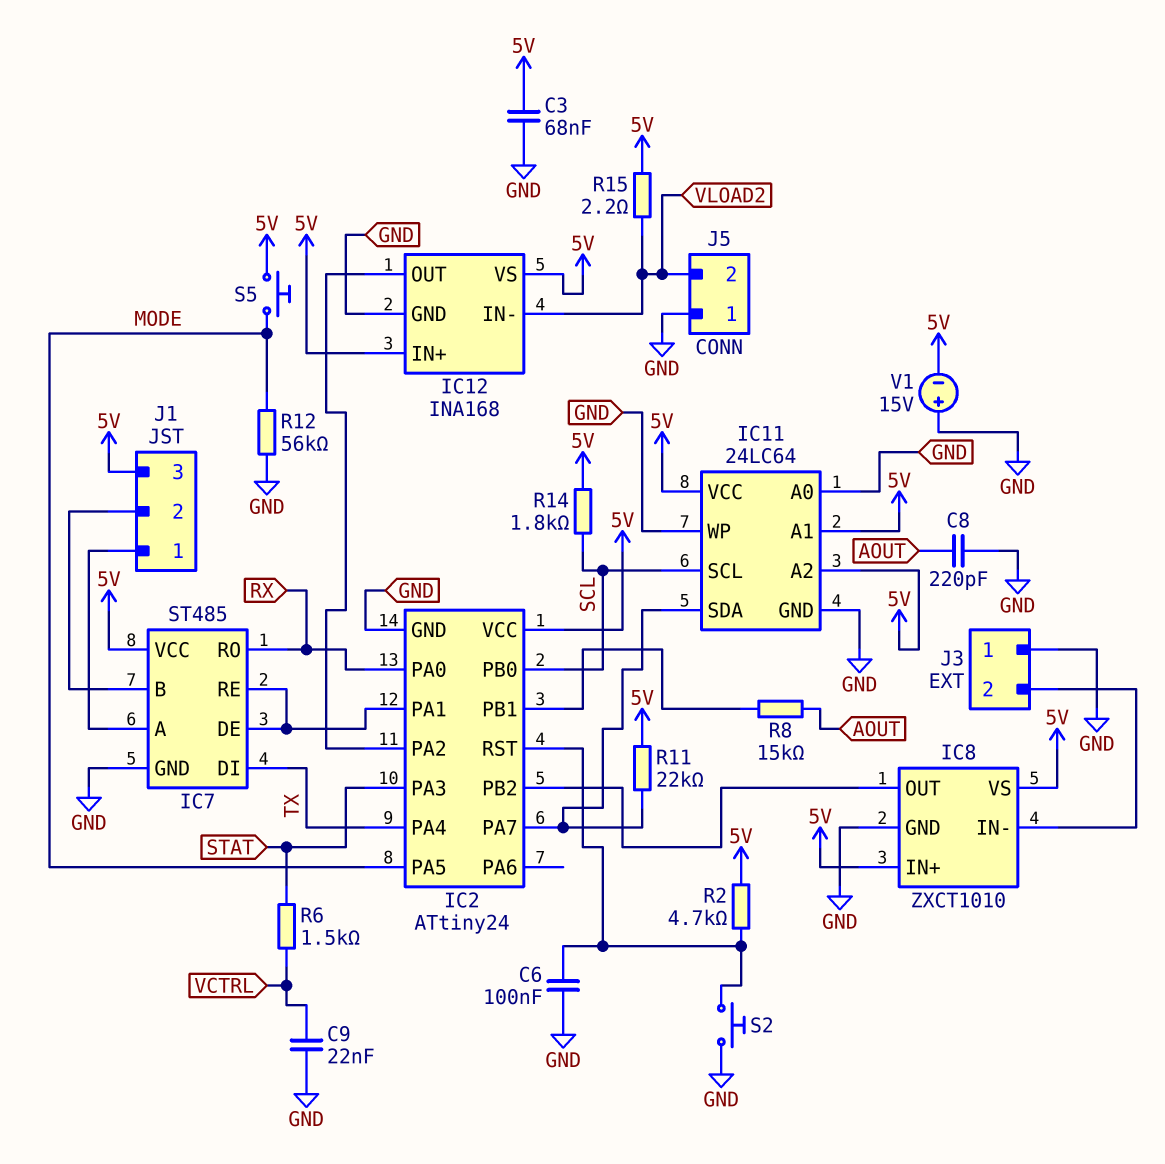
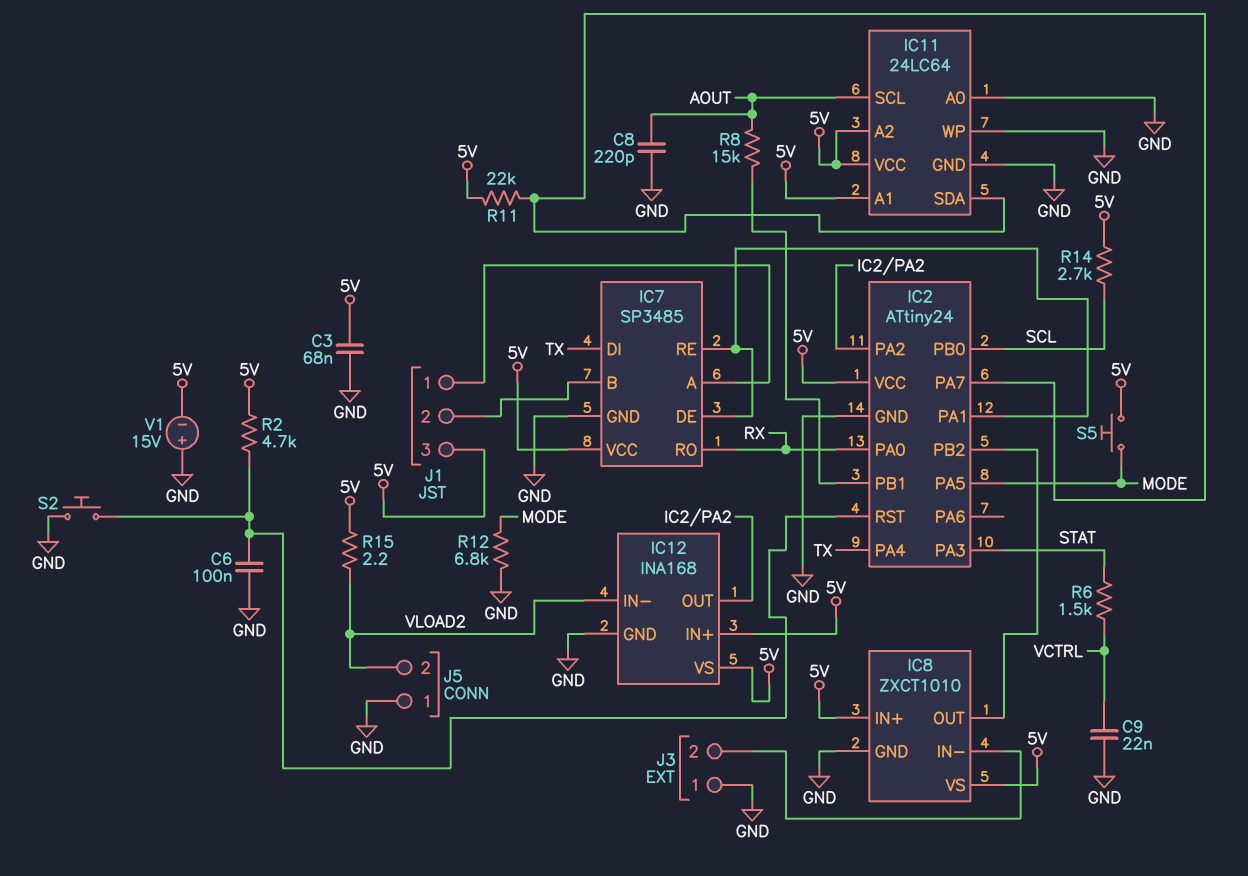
IC7: ST485 -> SP3485
IC11 pin SCL: SCL -> AOUT
R12: 56k (GND, MODE) -> 6.8k (GND, MODE)
R14: 1.8k (5V, SCL) -> 2.7k (5V, SCL)

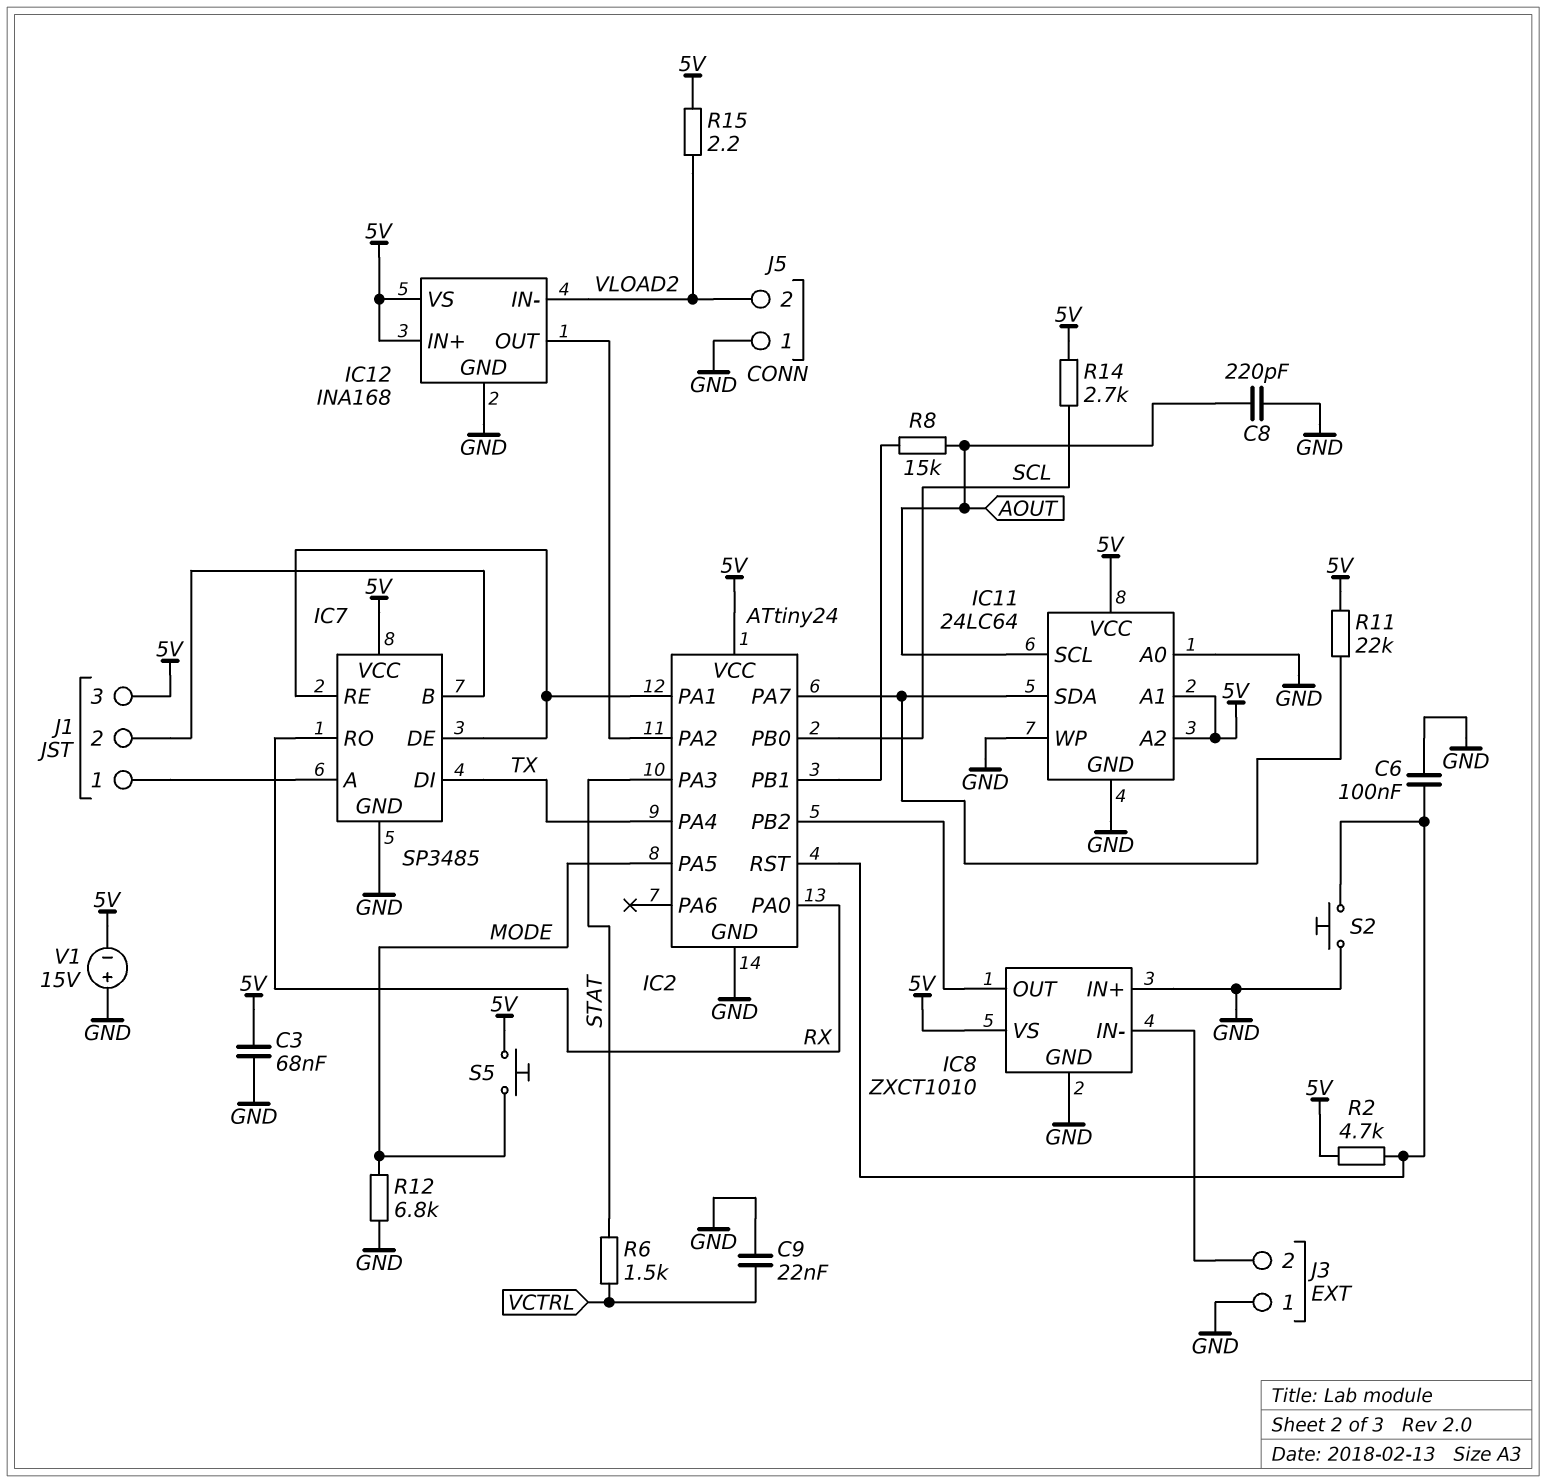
IC8 pin IN+: 5V -> GND

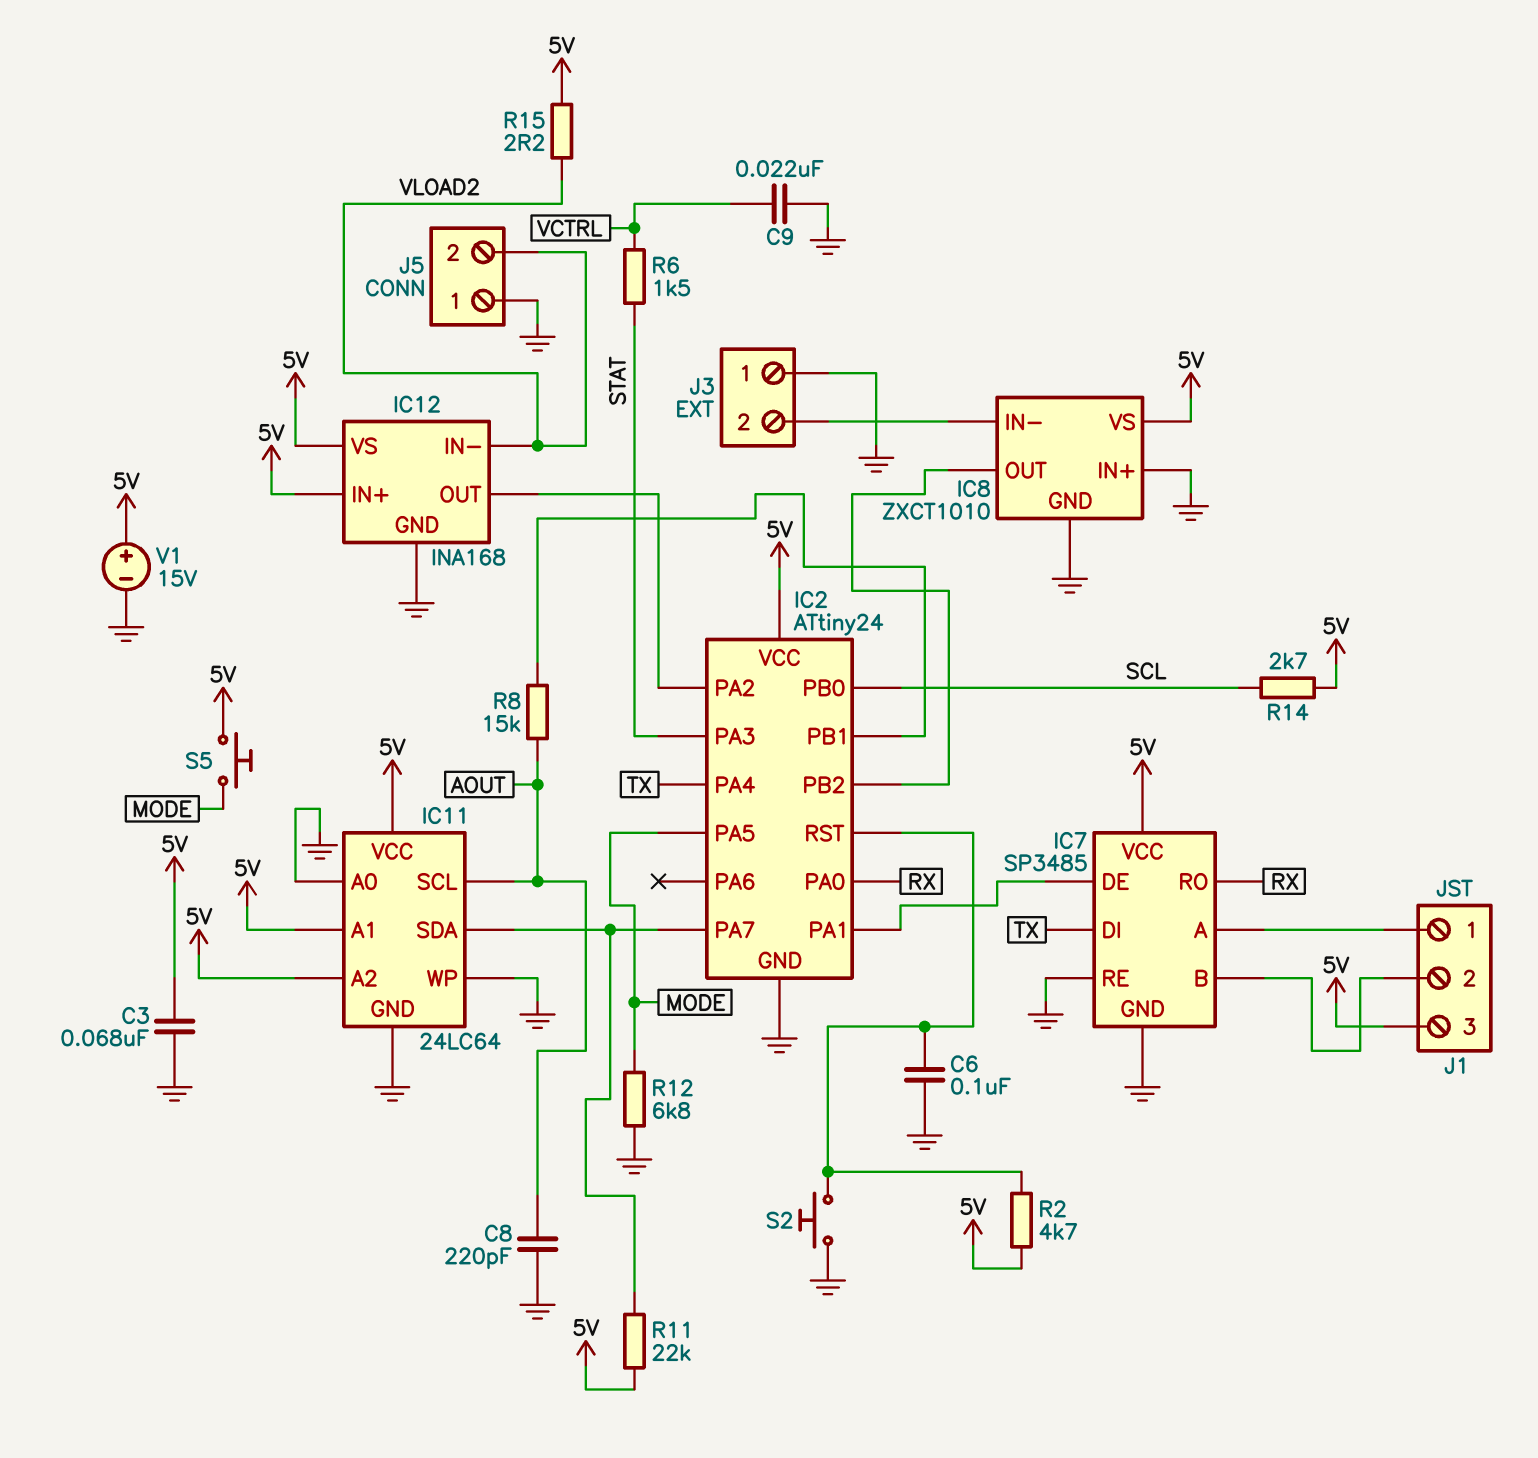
IC7 pin RE: IC2/PA1 -> GND
V1: 15V (plus GND, minus 5V) -> 15V (plus 5V, minus GND)

